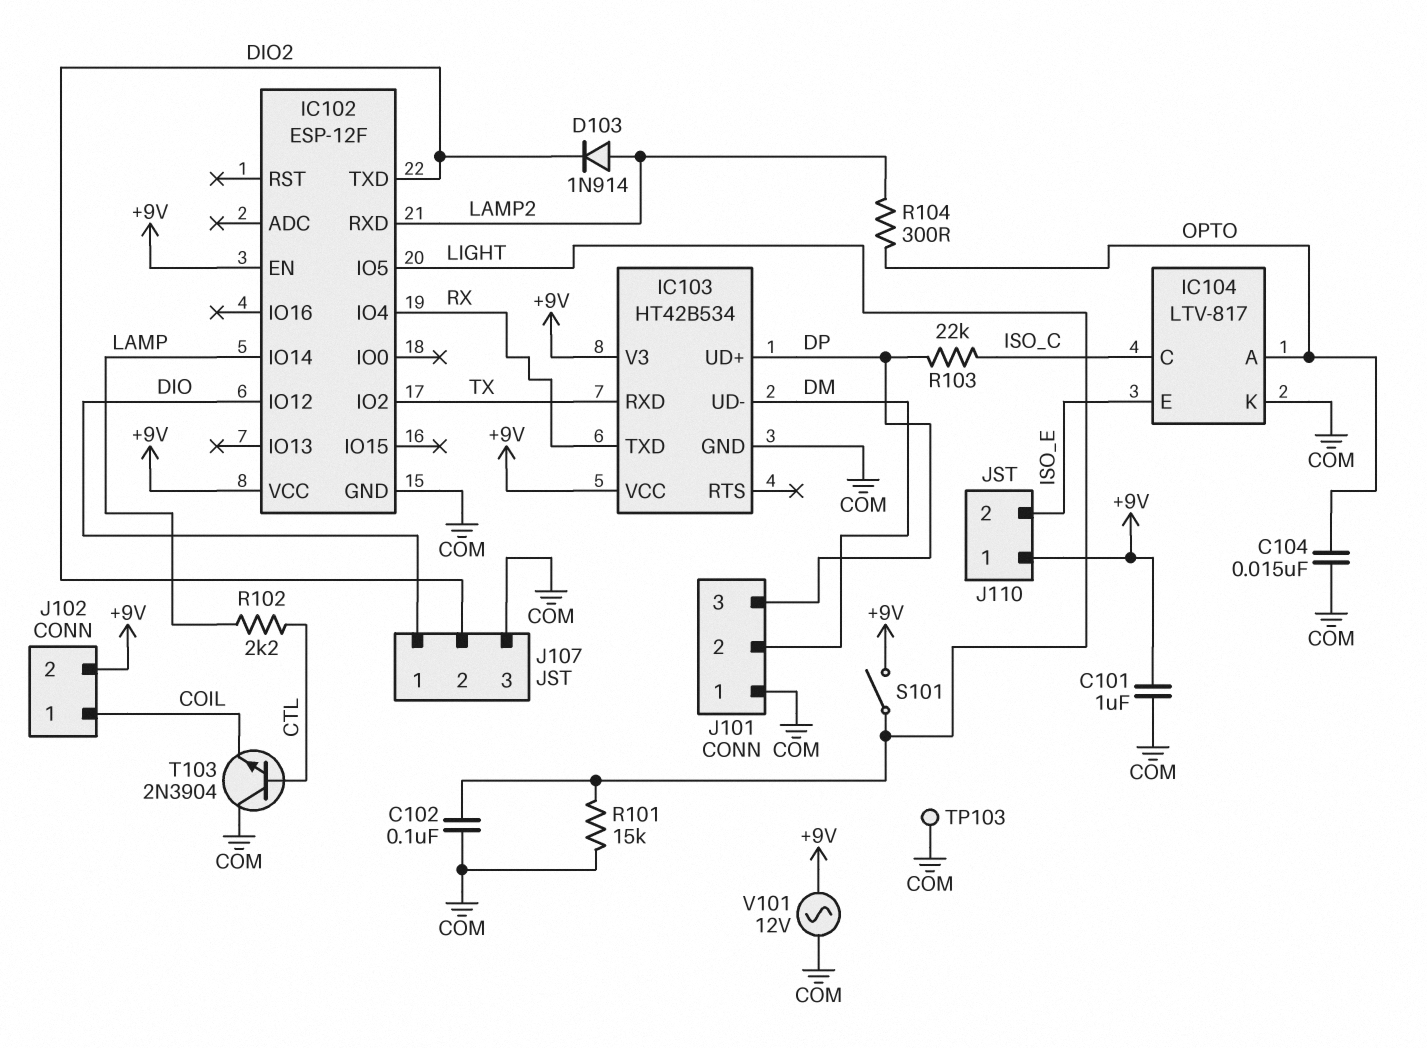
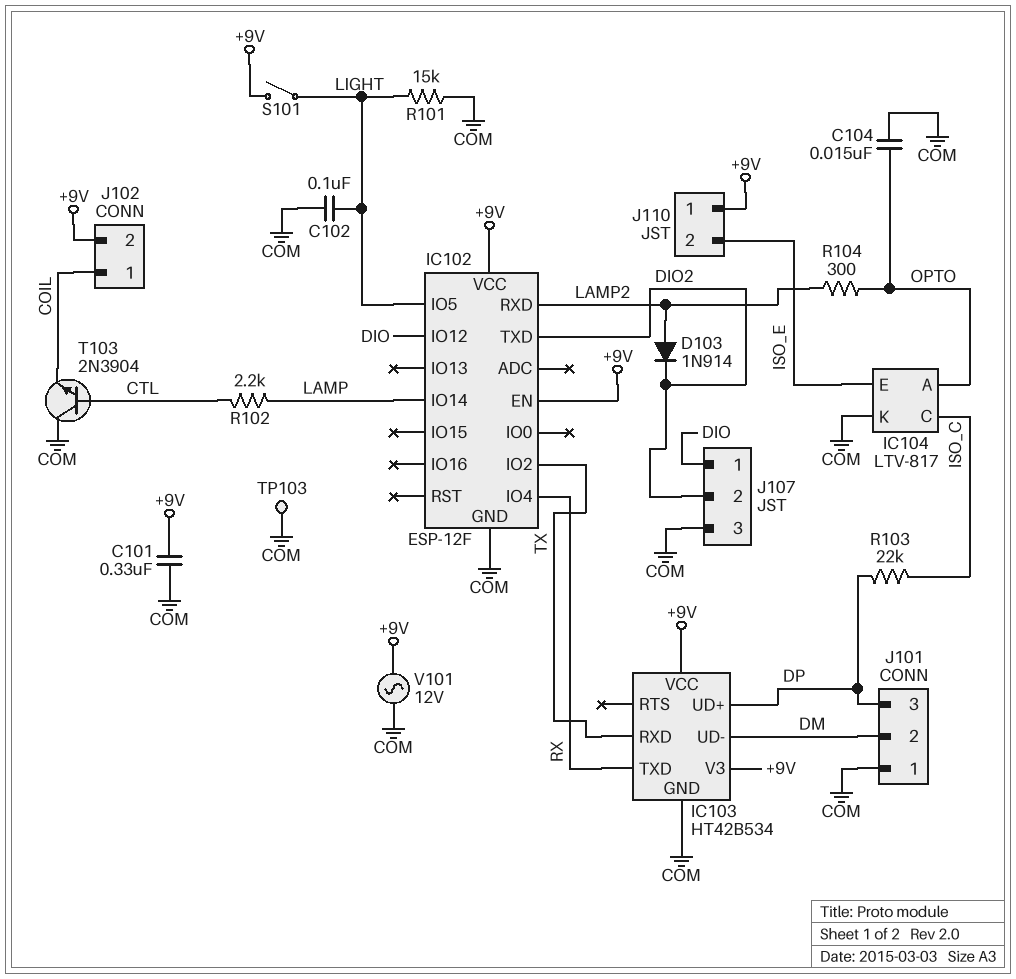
C101: 1uF (+9V, COM) -> 330nF (+9V, COM)

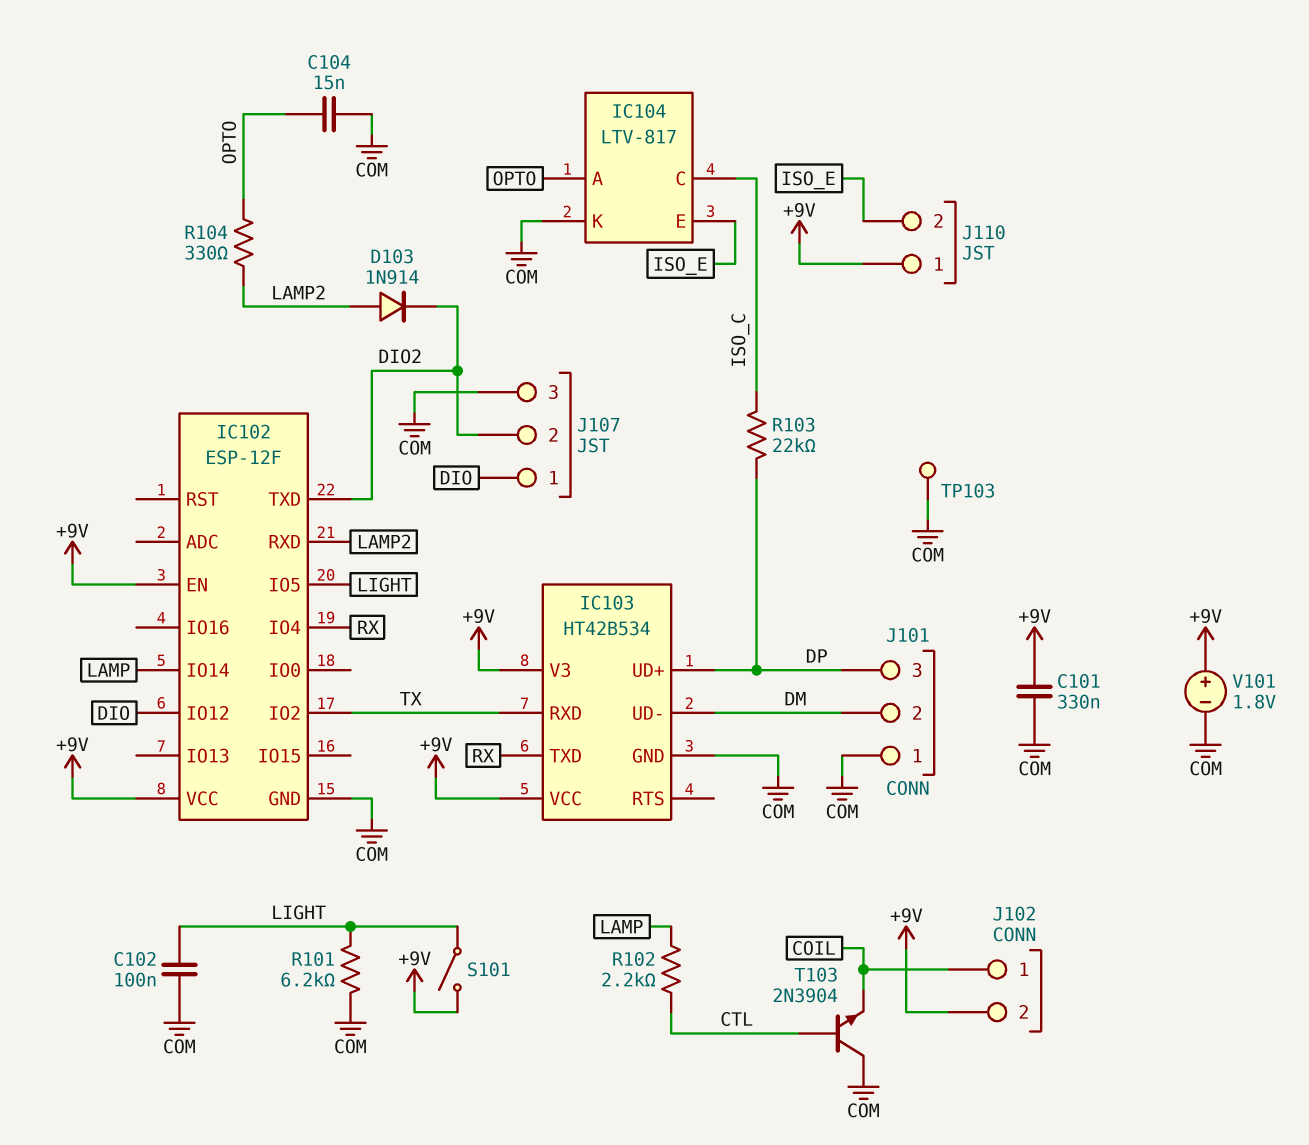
R101: 15k (COM, LIGHT) -> 6.2k (COM, LIGHT)
R104: 300 (LAMP2, OPTO) -> 330 (LAMP2, OPTO)
V101: AC 12V (+9V, COM) -> 1.8V (plus +9V, minus COM)

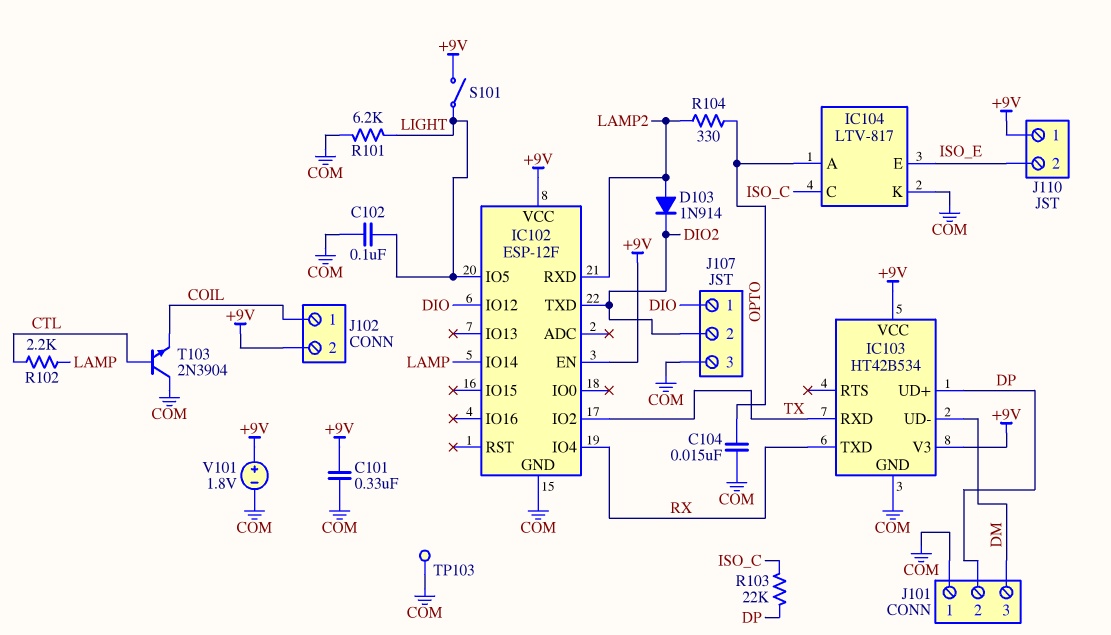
J101 pin 2: DM -> DP
J101 pin 3: DP -> DM

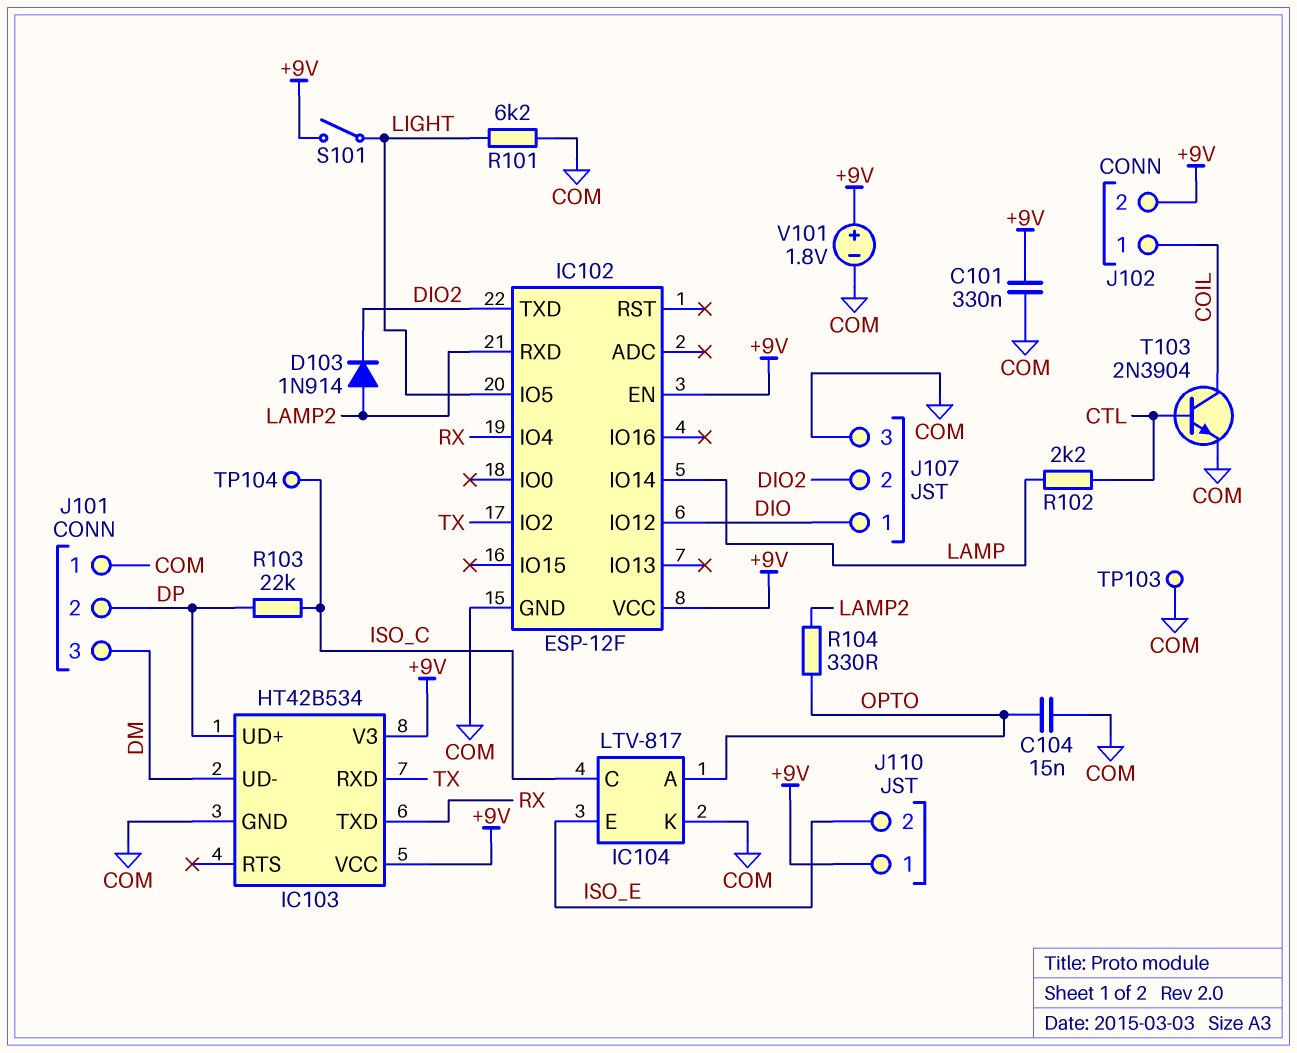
C102: 100nF (COM, LIGHT) -> none
T103: NPN 2N3904 (B CTL, C COM, E COIL) -> NPN 2N3904 (B CTL, C COIL, E COM)
TP104: none -> test point (ISO_C)

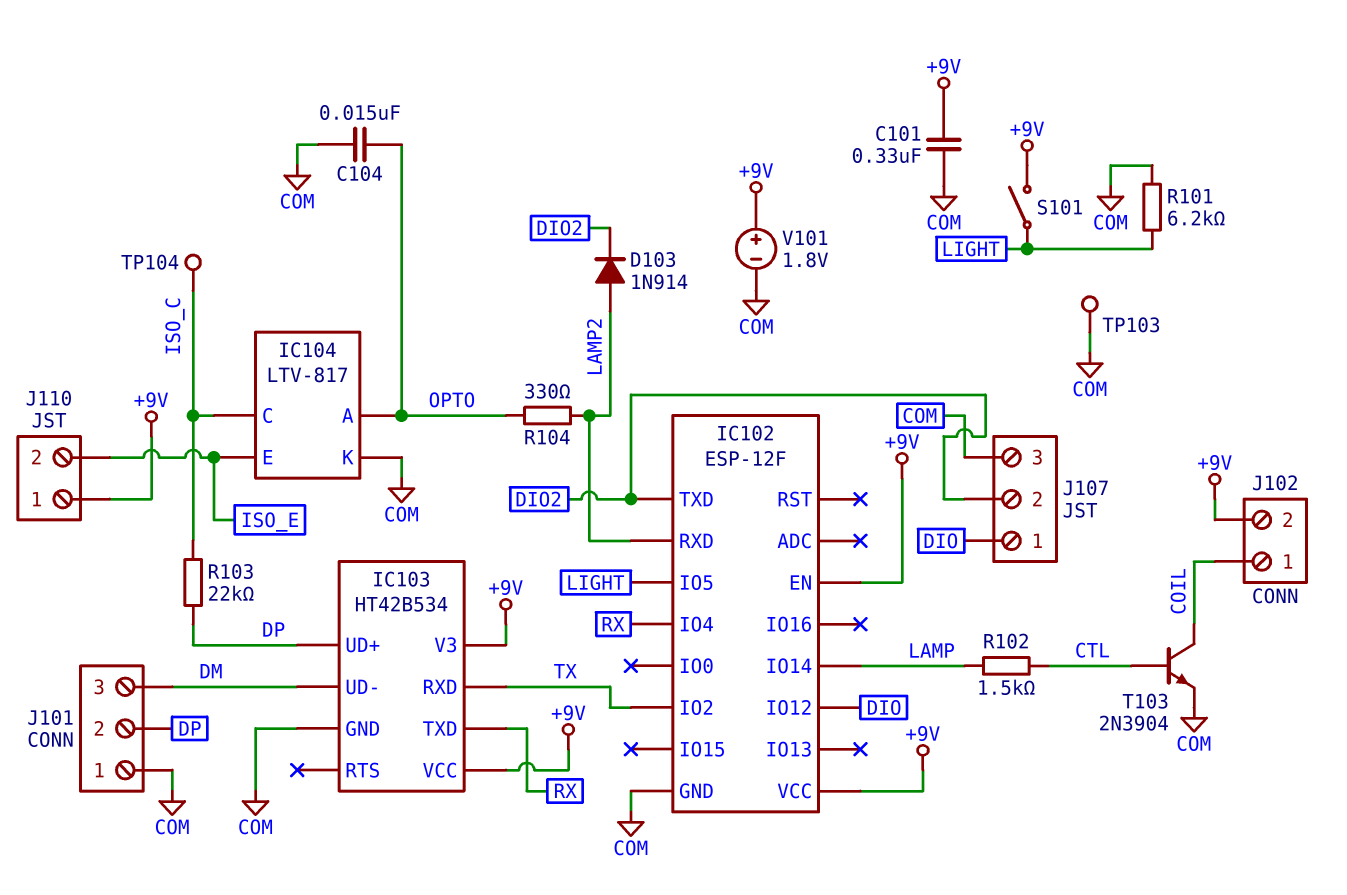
R102: 2.2k (CTL, LAMP) -> 1.5k (CTL, LAMP)

